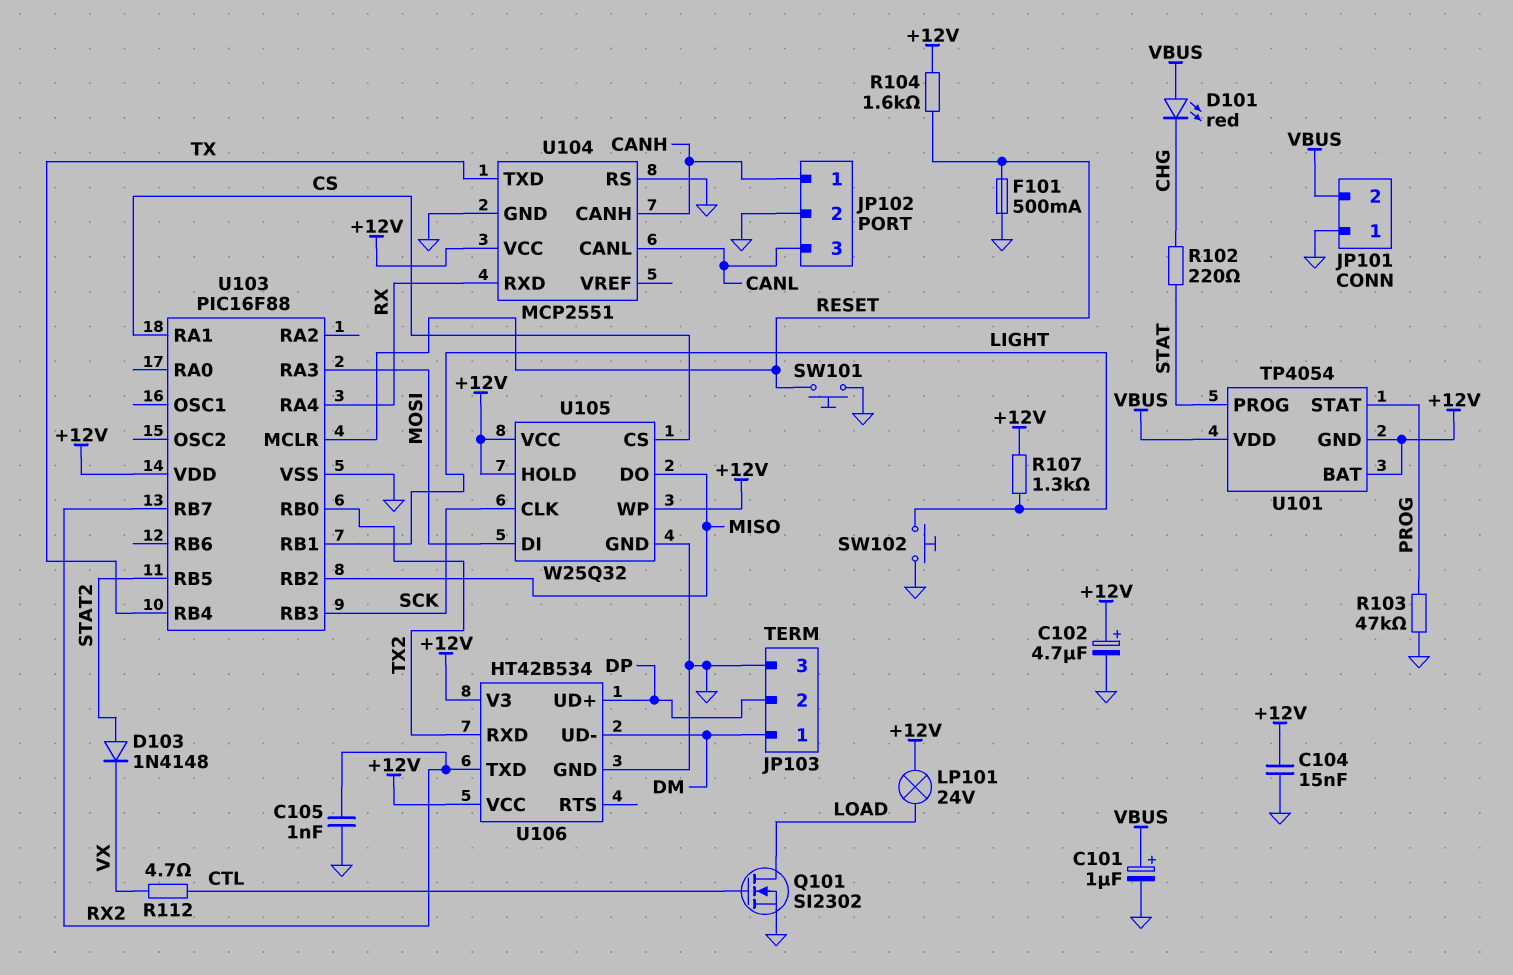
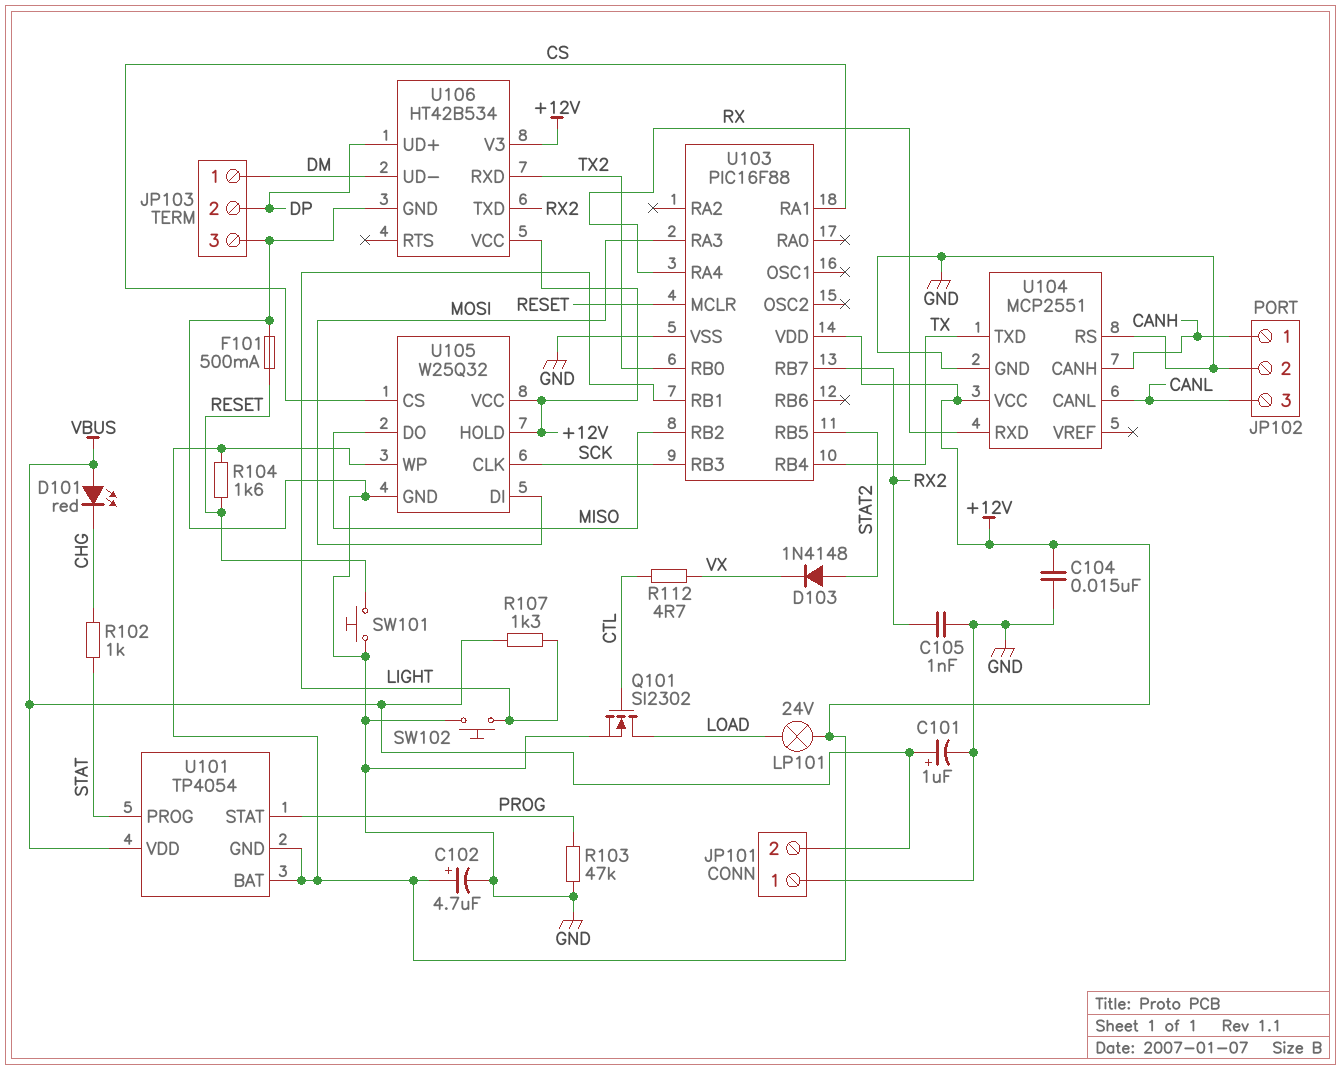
R102: 220 (CHG, STAT) -> 1k (CHG, STAT)
R107: 1.3k (+12V, LIGHT) -> 1.3k (LIGHT, VBUS)

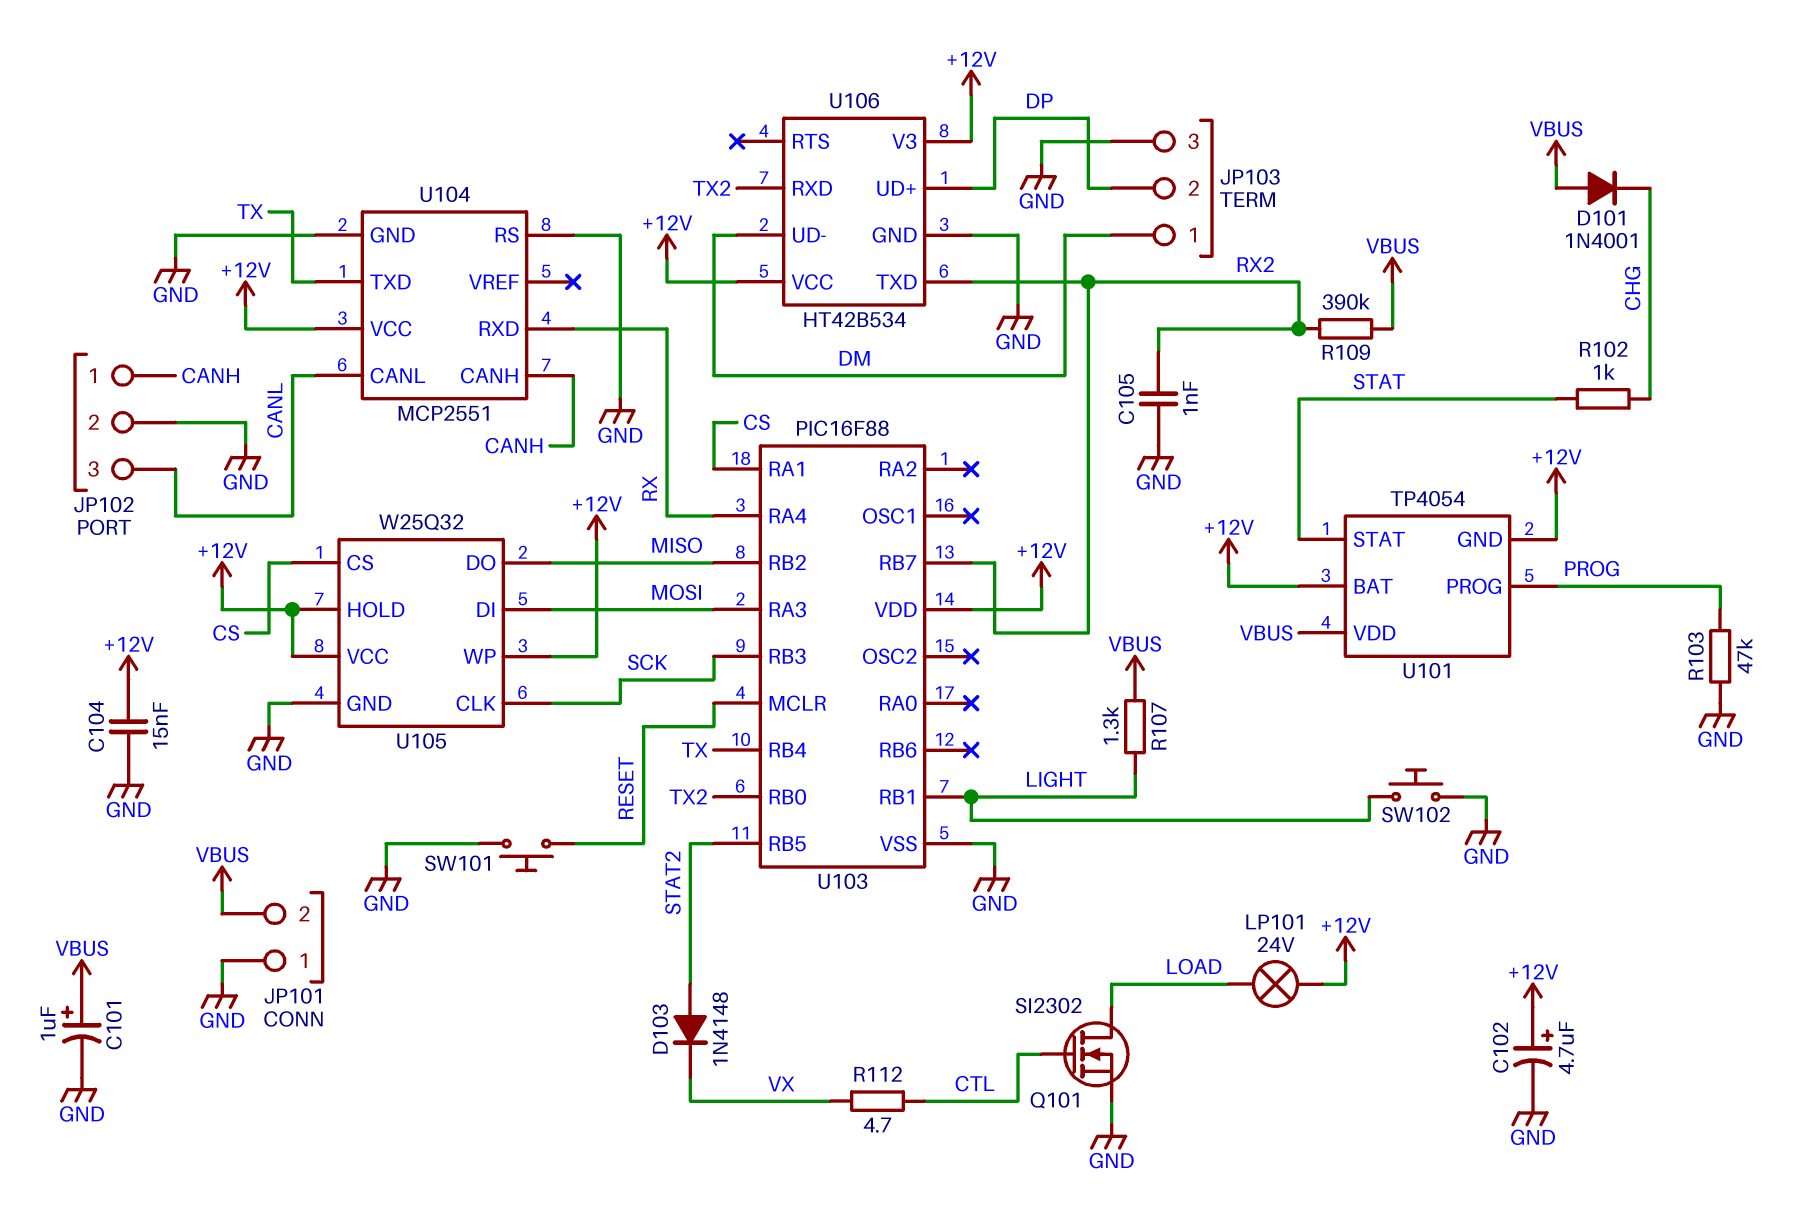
D101: LED red (A VBUS, K CHG) -> diode 1N4001 (A VBUS, K CHG)
F101: 500mA (GND, RESET) -> none
R104: 1.6k (+12V, RESET) -> none
R109: none -> 390k (RX2, VBUS)
U101 pin PROG: STAT -> PROG
U101 pin STAT: PROG -> STAT

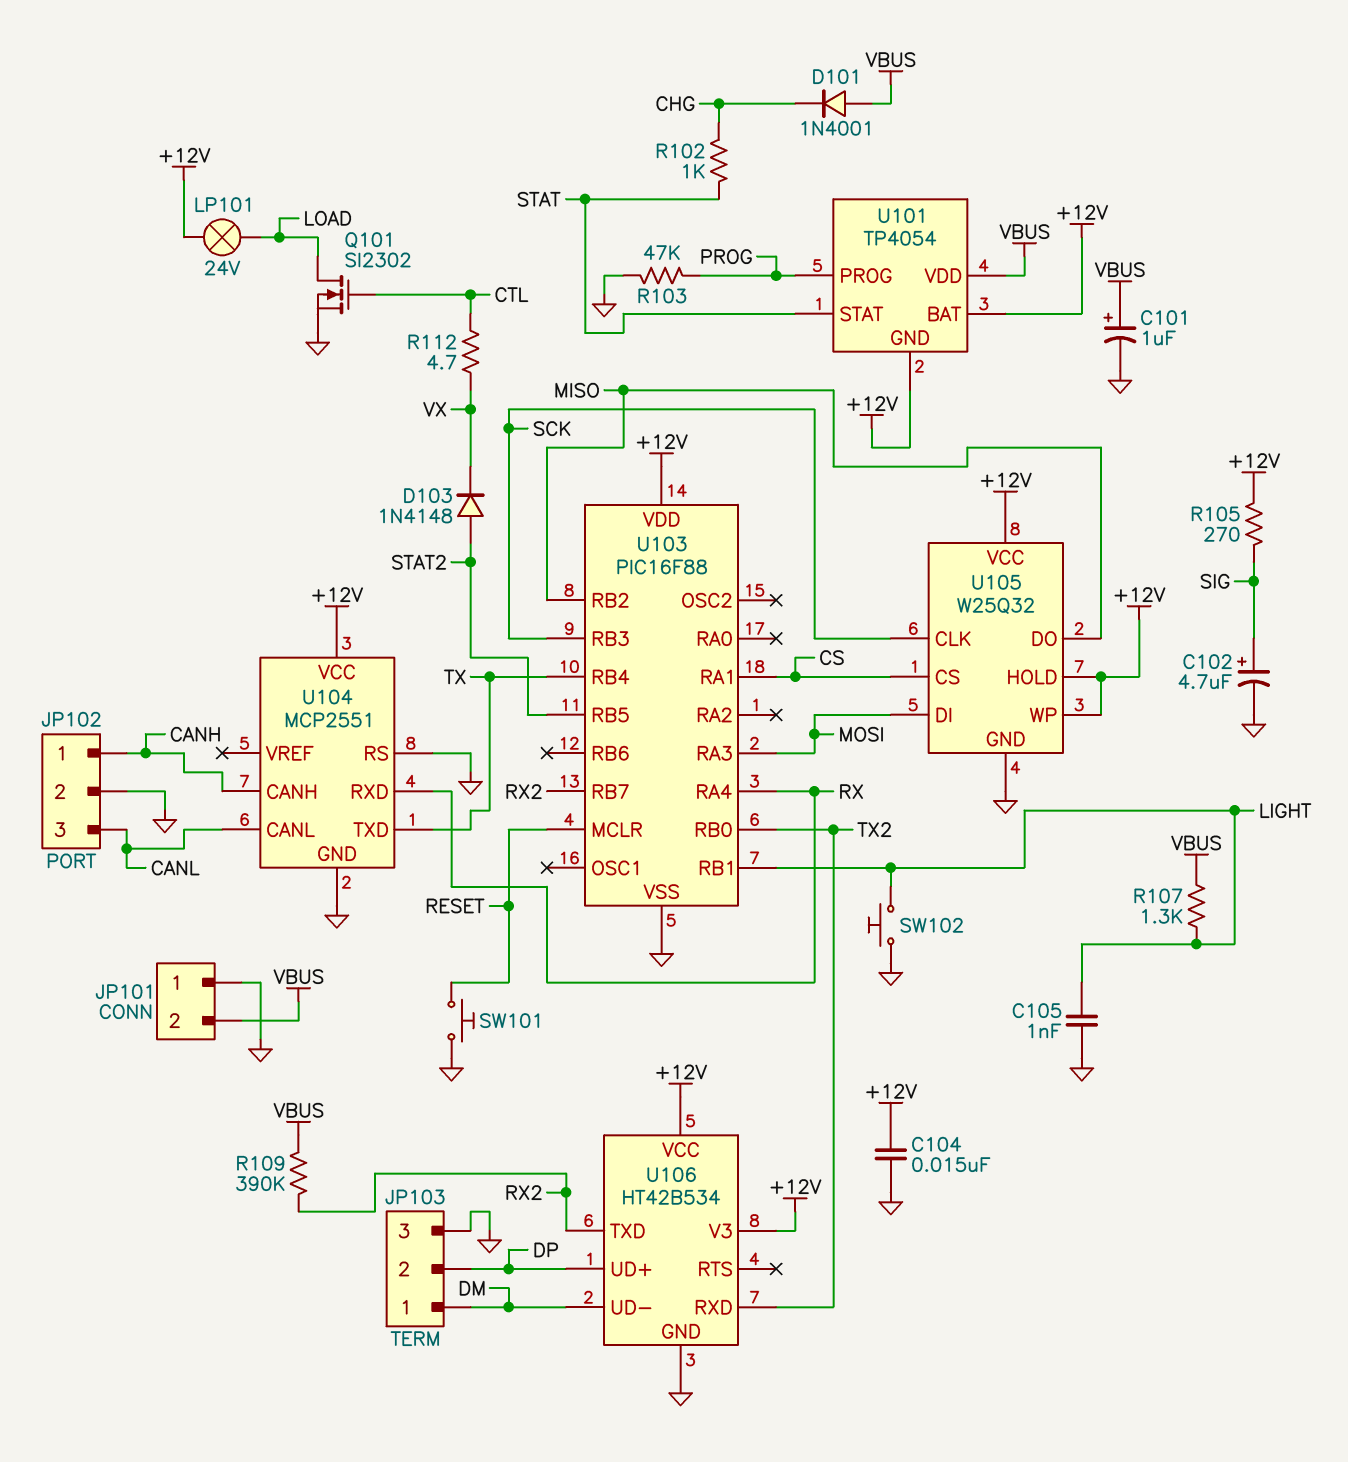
C102: 4.7uF (plus +12V, minus GND) -> 4.7uF (plus SIG, minus GND)
C105: 1nF (GND, RX2) -> 1nF (GND, LIGHT)
R105: none -> 270 (+12V, SIG)

